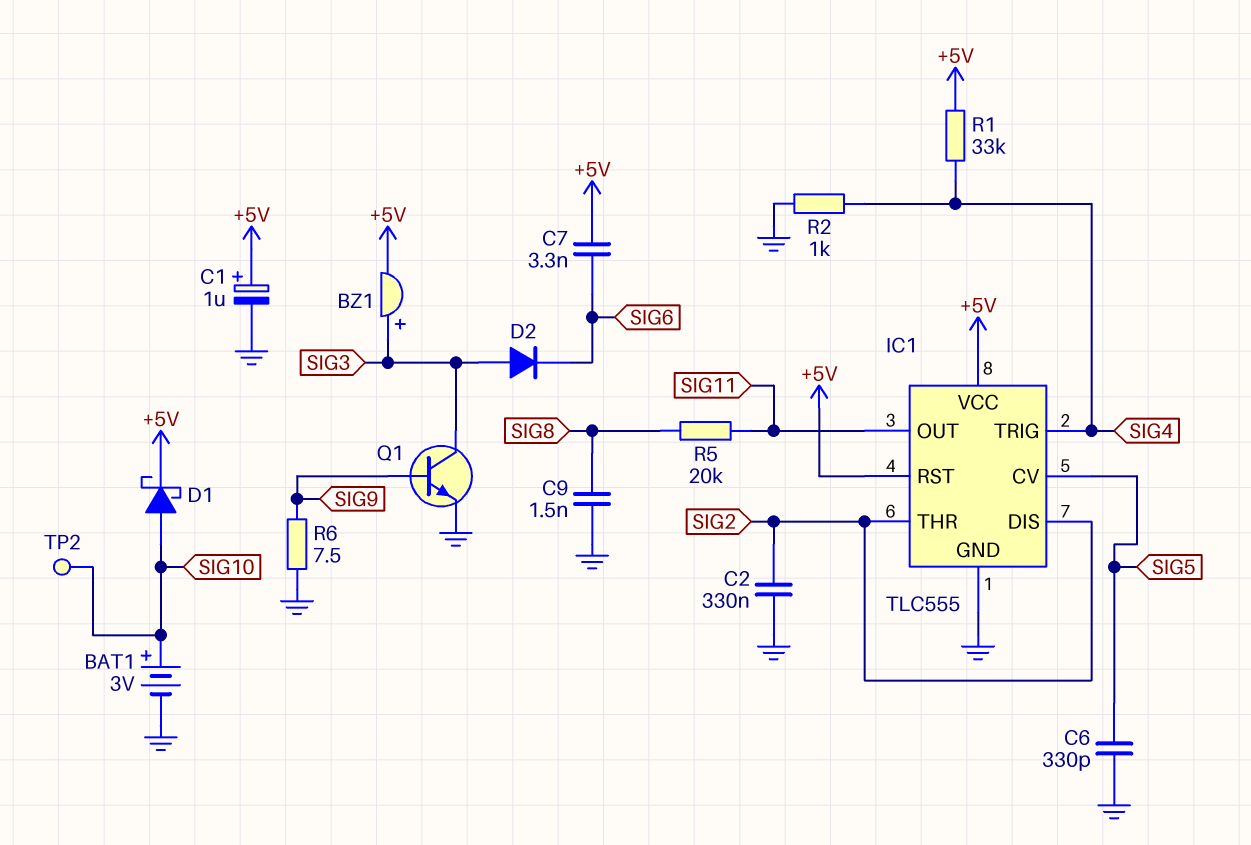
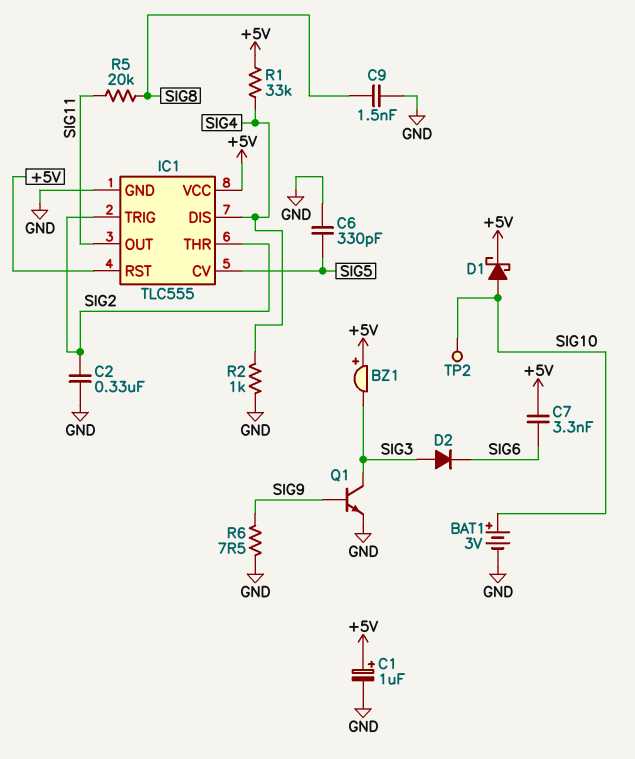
BZ1: buzzer (plus SIG3, minus +5V) -> buzzer (plus +5V, minus SIG3)
IC1 pin DIS: SIG2 -> SIG4
IC1 pin TRIG: SIG4 -> SIG2

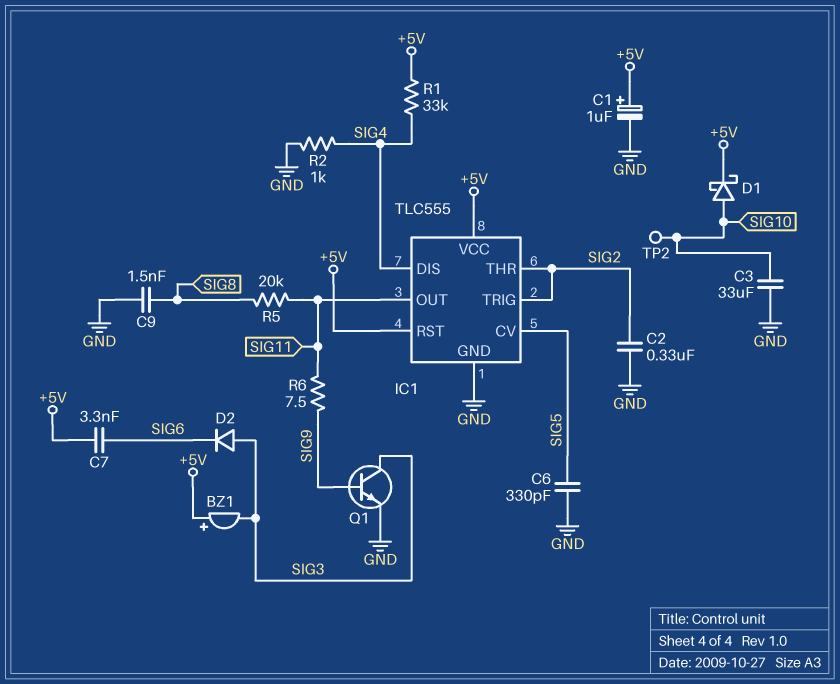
BAT1: 3V (plus SIG10, minus GND) -> none
C3: none -> 33uF (GND, SIG10)
R6: 7.5 (GND, SIG9) -> 7.5 (SIG9, SIG11)

